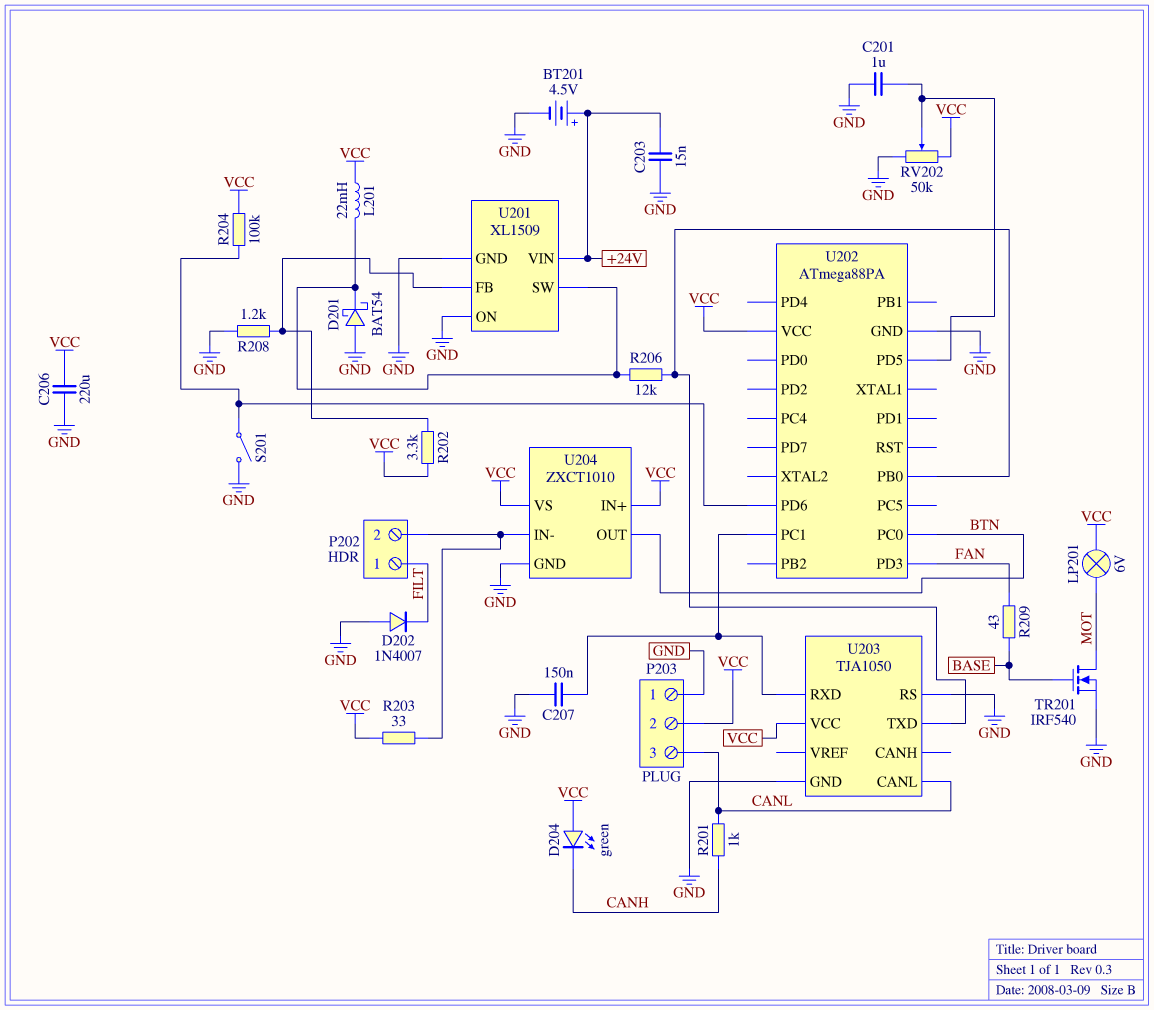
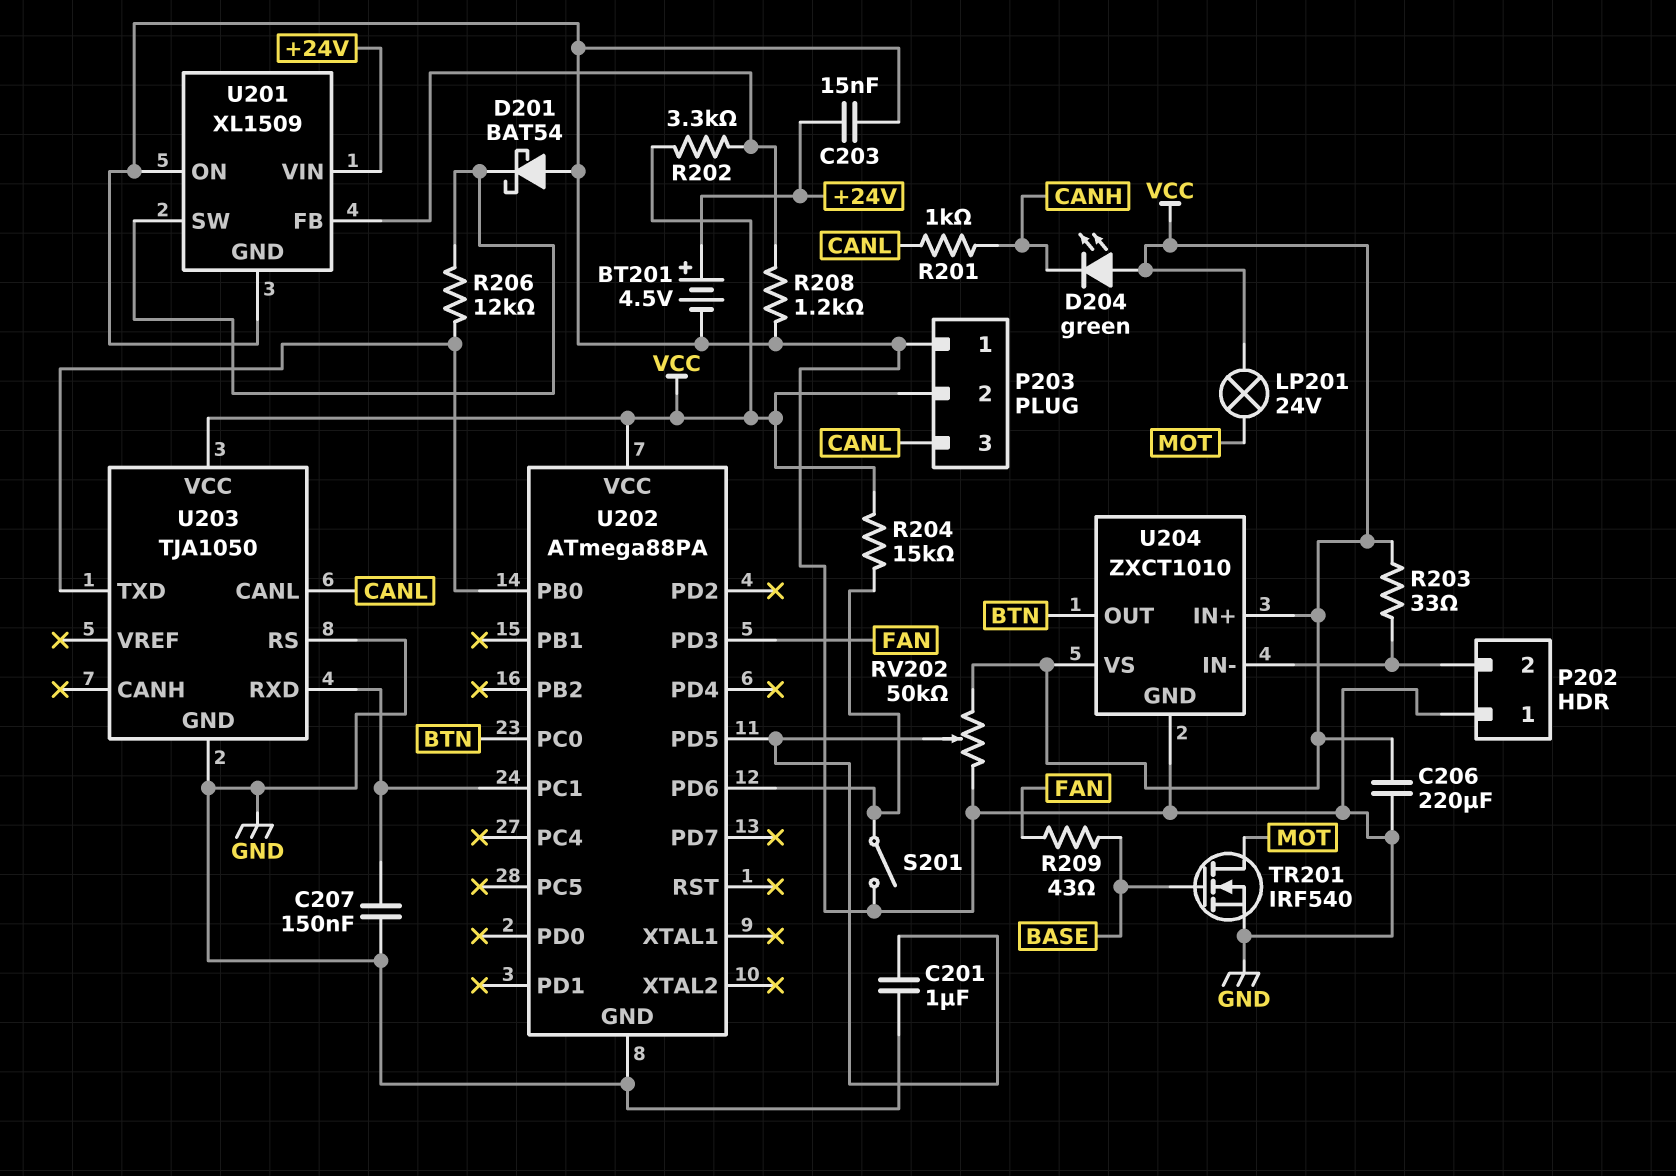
D202: diode 1N4007 (A GND, K FILT) -> none
L201: 22mH (U201/SW, VCC) -> none
LP201: lamp 6V (MOT, VCC) -> lamp 24V (MOT, VCC)
P202 pin 1: FILT -> GND
R204: 100k (U202/PD6, VCC) -> 15k (U202/PD6, VCC)

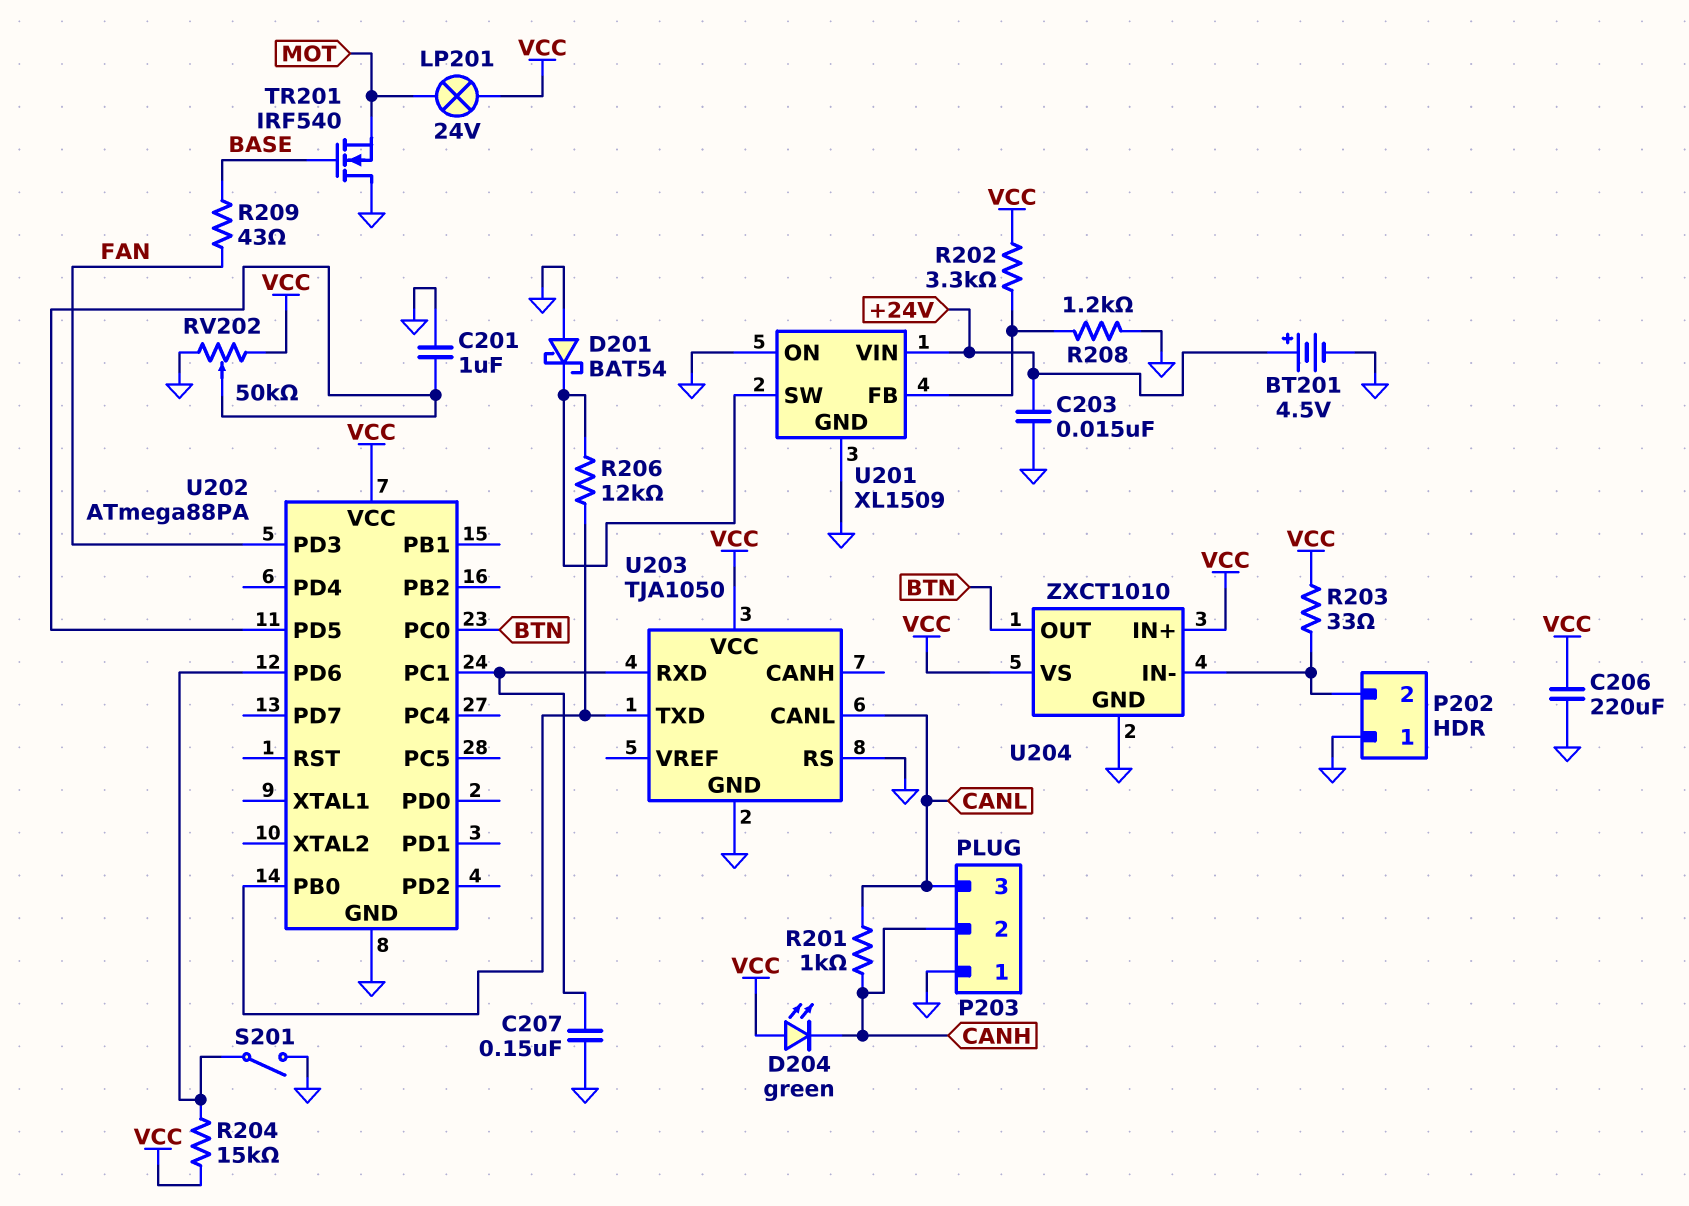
P203 pin 2: VCC -> CANH
TR201: NMOS IRF540 (G BASE, D MOT, S GND) -> NMOS IRF540 (G BASE, D GND, S MOT)

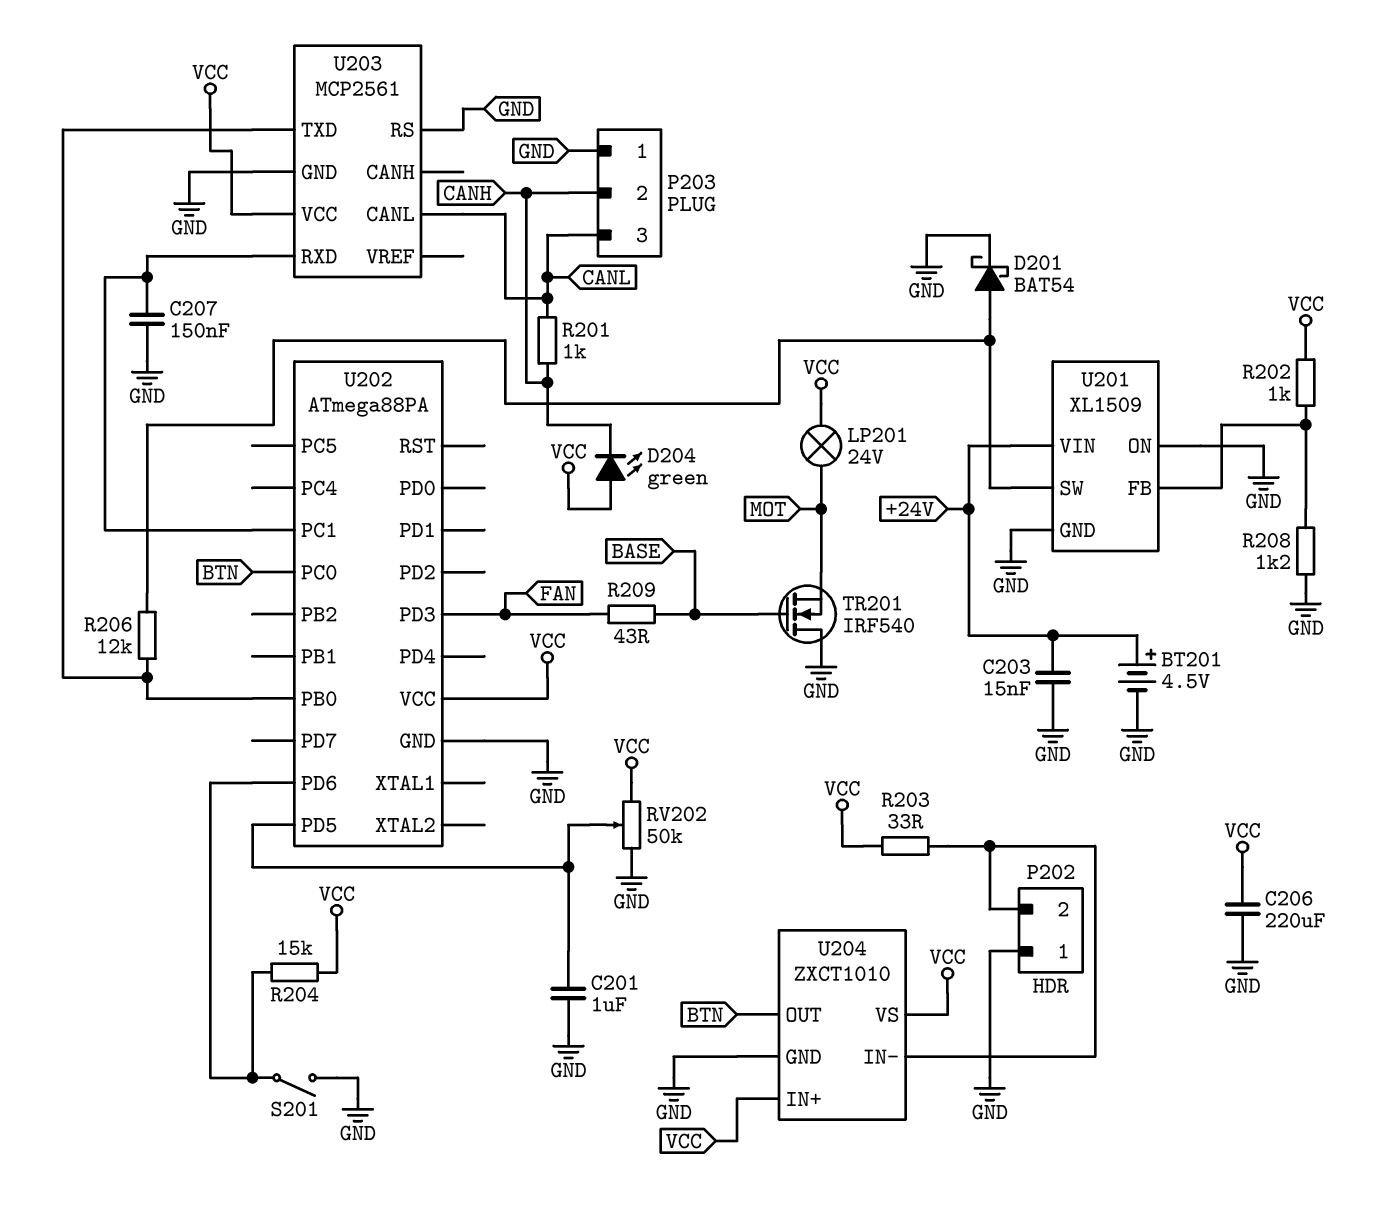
D201: schottky BAT54 (A GND, K U201/SW) -> schottky BAT54 (A U201/SW, K GND)
R202: 3.3k (U201/FB, VCC) -> 1k (U201/FB, VCC)
U203: TJA1050 -> MCP2561

